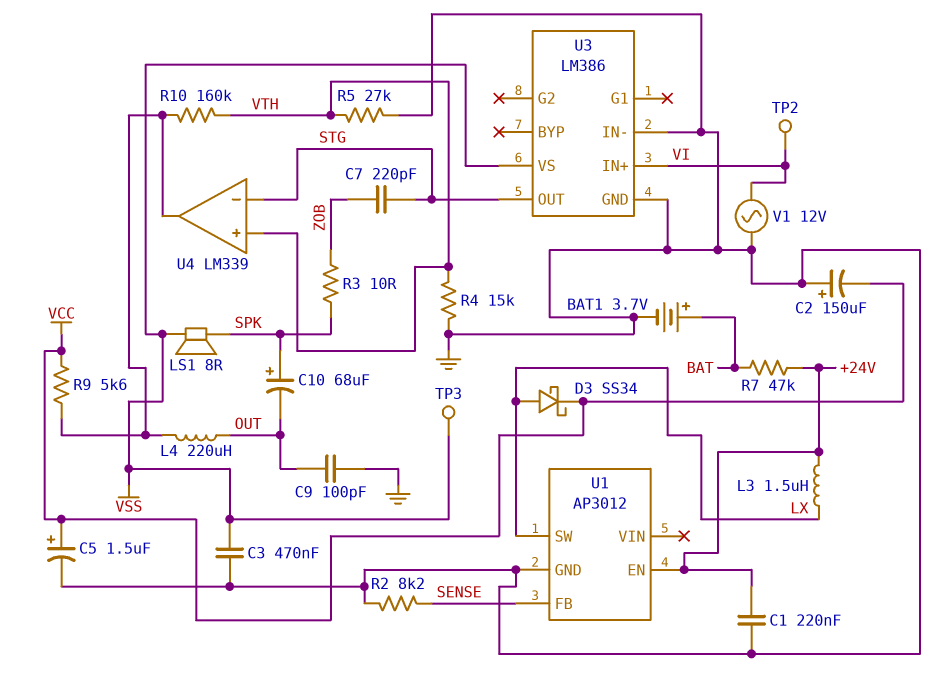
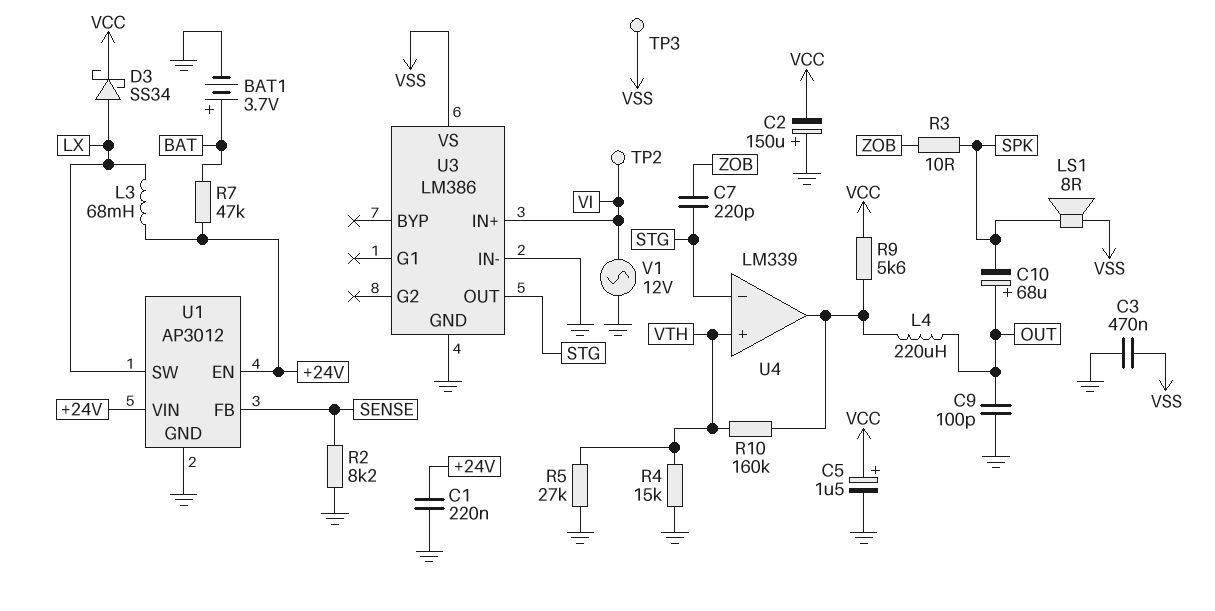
C10: 68uF (plus SPK, minus OUT) -> 68uF (plus OUT, minus SPK)
L3: 1.5uH (+24V, LX) -> 68mH (+24V, LX)
U1 pin VIN: none -> +24V

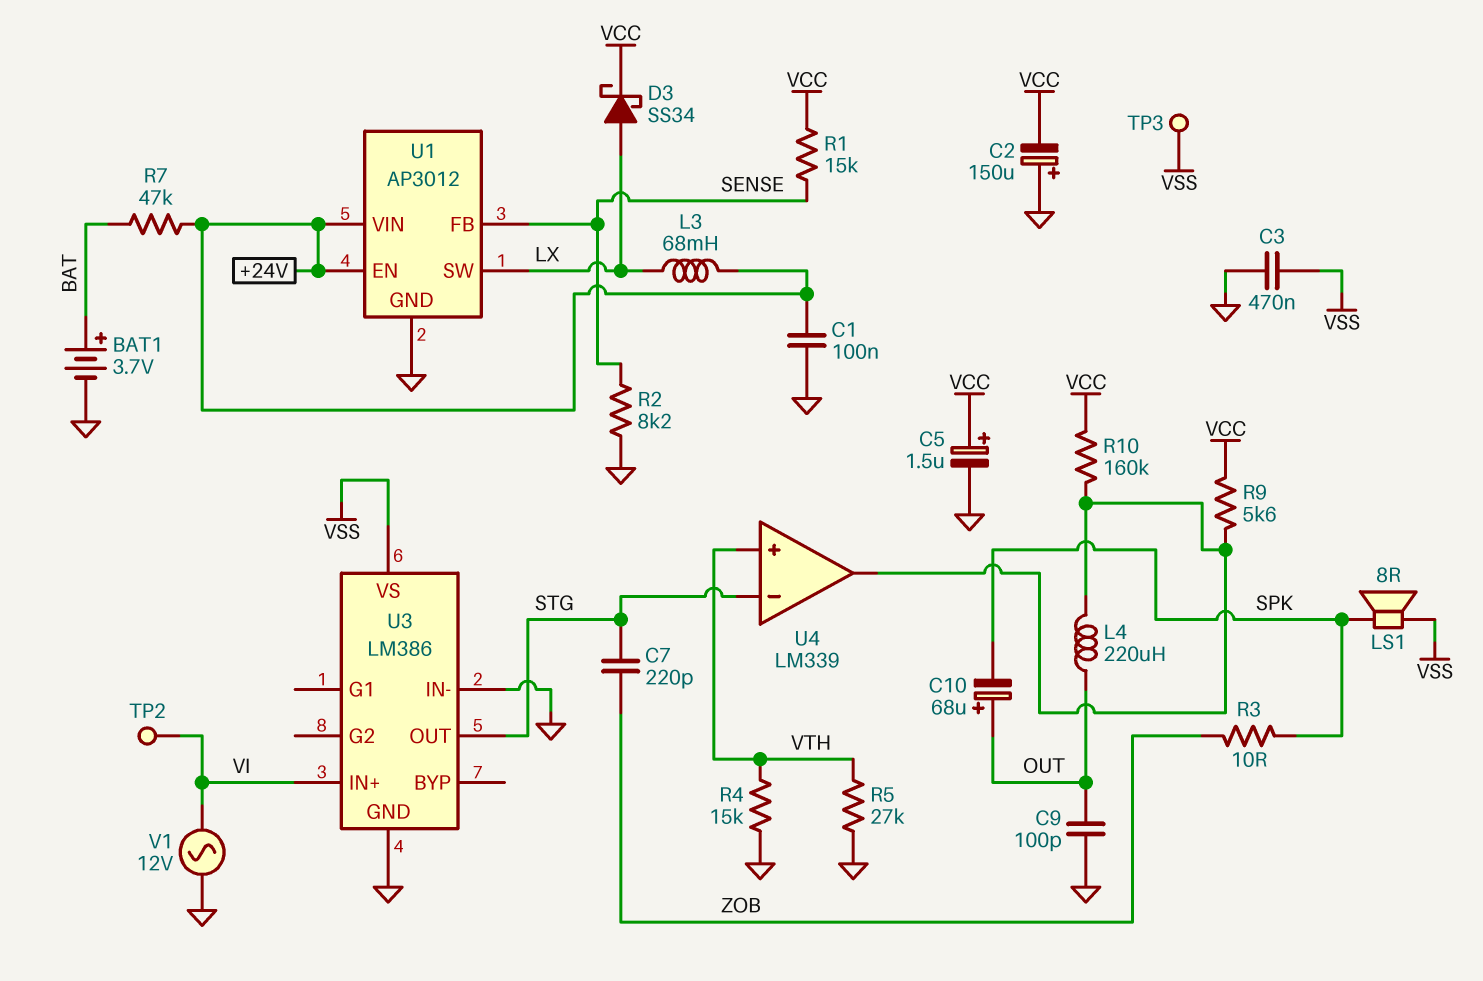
C1: 220nF (+24V, GND) -> 100nF (+24V, GND)
R1: none -> 15k (SENSE, VCC)
R10: 160k (U4/out, VTH) -> 160k (U4/out, VCC)

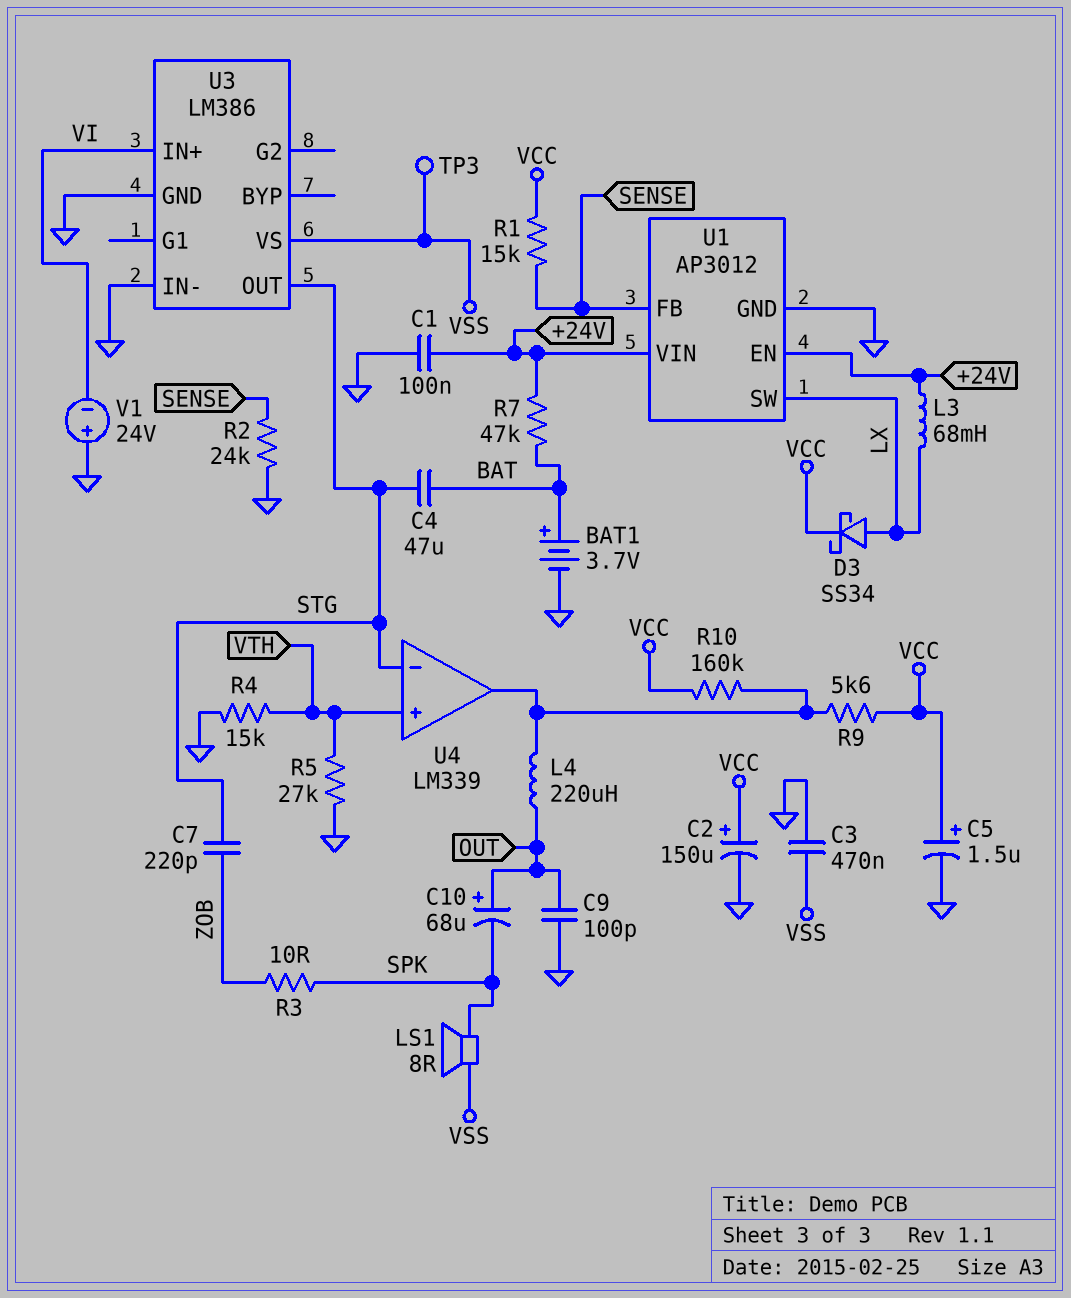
C2: 150uF (plus GND, minus VCC) -> 150uF (plus VCC, minus GND)
C4: none -> 47uF (BAT, STG)
R2: 8.2k (GND, SENSE) -> 24k (GND, SENSE)
TP2: test point (VI) -> none
V1: AC 12V (GND, VI) -> 24V (plus GND, minus VI)

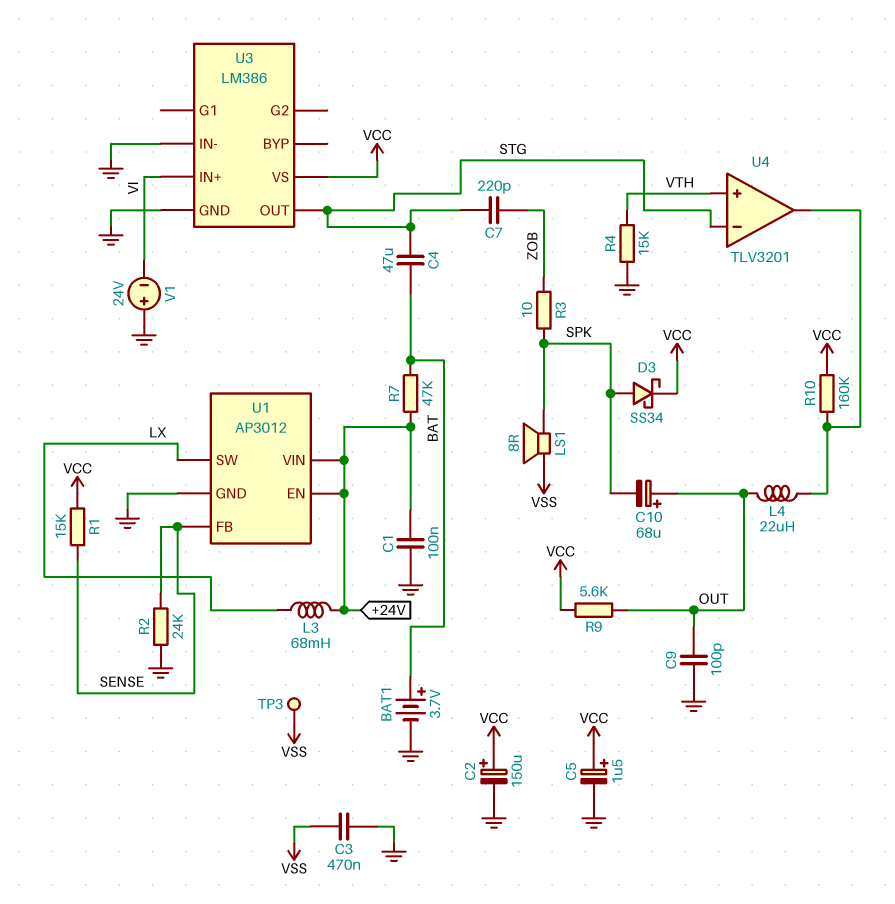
D3: schottky SS34 (A LX, K VCC) -> schottky SS34 (A SPK, K VCC)
L4: 220uH (OUT, U4/out) -> 22uH (OUT, U4/out)
R5: 27k (GND, VTH) -> none
R9: 5.6k (U4/out, VCC) -> 5.6k (OUT, VCC)
U3 pin VS: VSS -> VCC
U4: LM339 -> TLV3201

